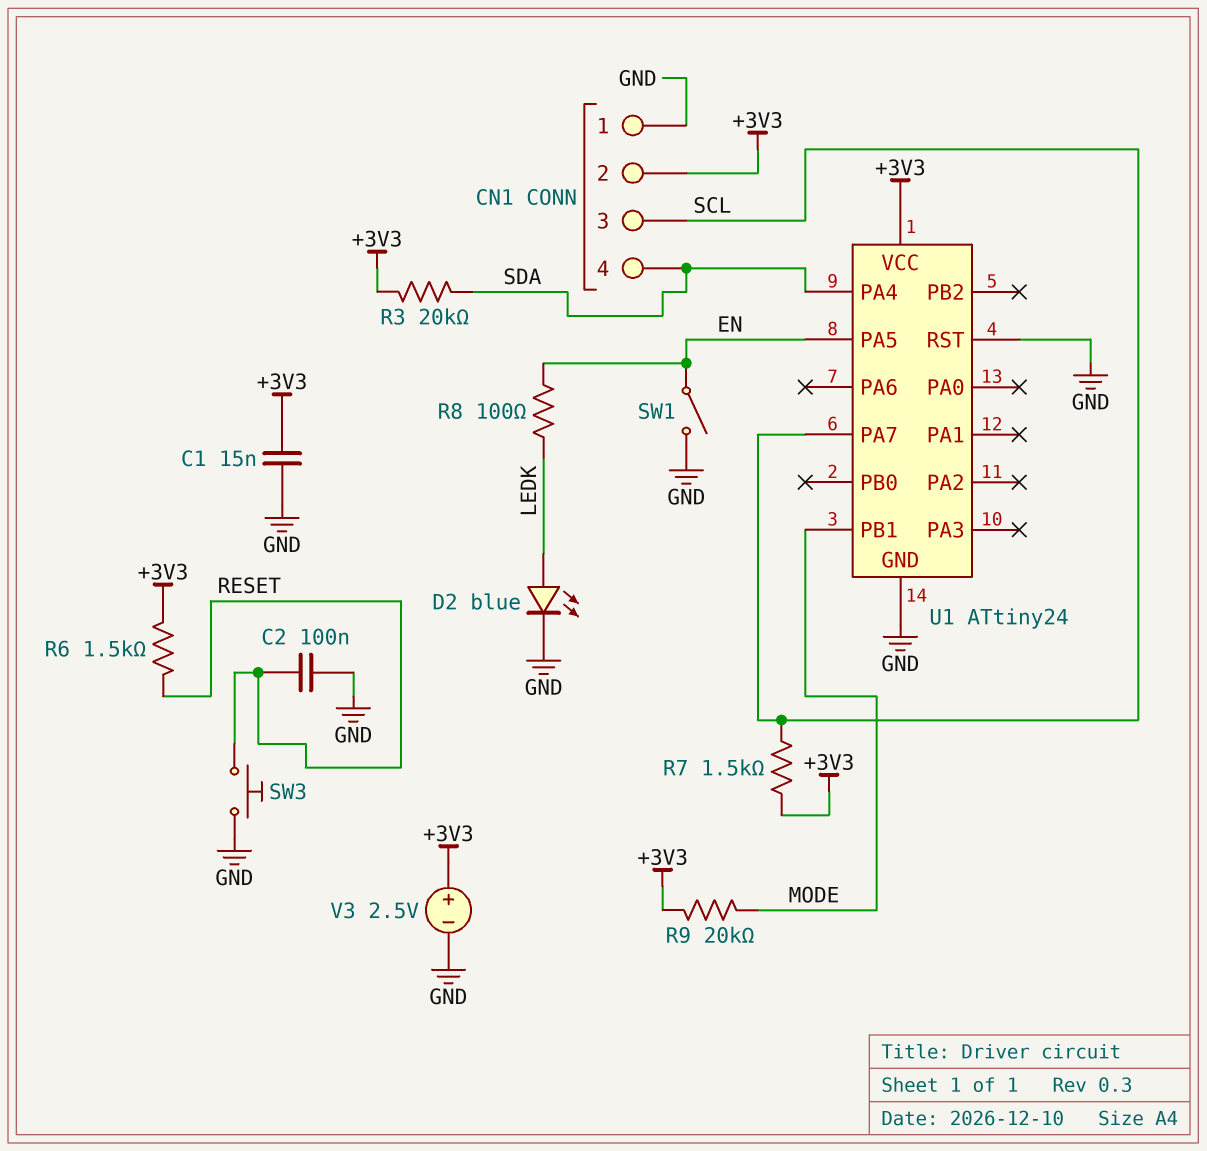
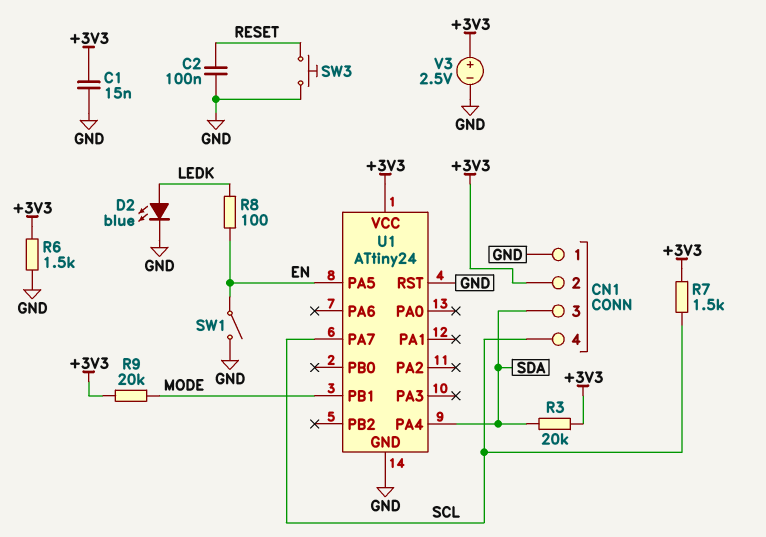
CN1 pin 3: SCL -> SDA
CN1 pin 4: SDA -> SCL
R6: 1.5k (+3V3, RESET) -> 1.5k (+3V3, GND)

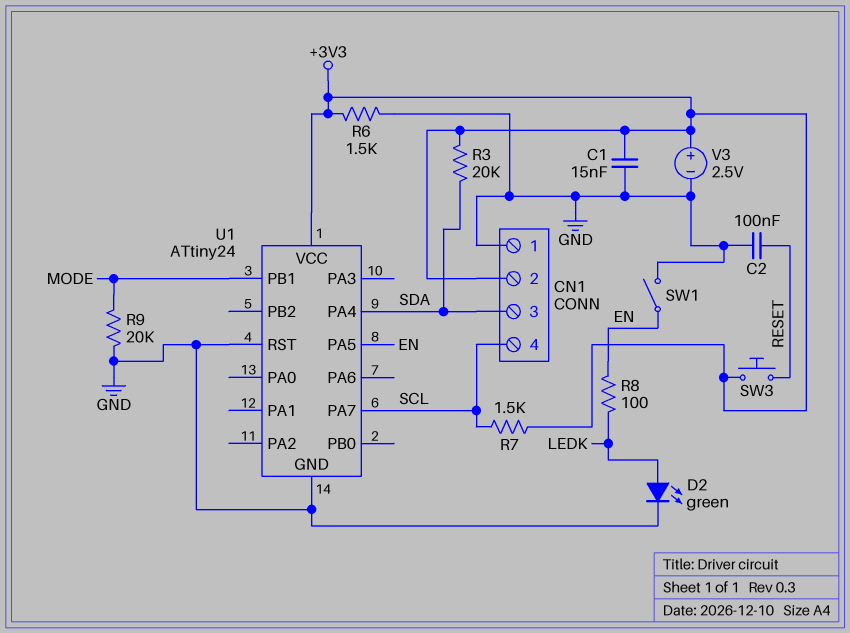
D2: LED blue (A LEDK, K GND) -> LED green (A LEDK, K GND)
R9: 20k (+3V3, MODE) -> 20k (GND, MODE)
SW3: button (GND, RESET) -> button (+3V3, RESET)

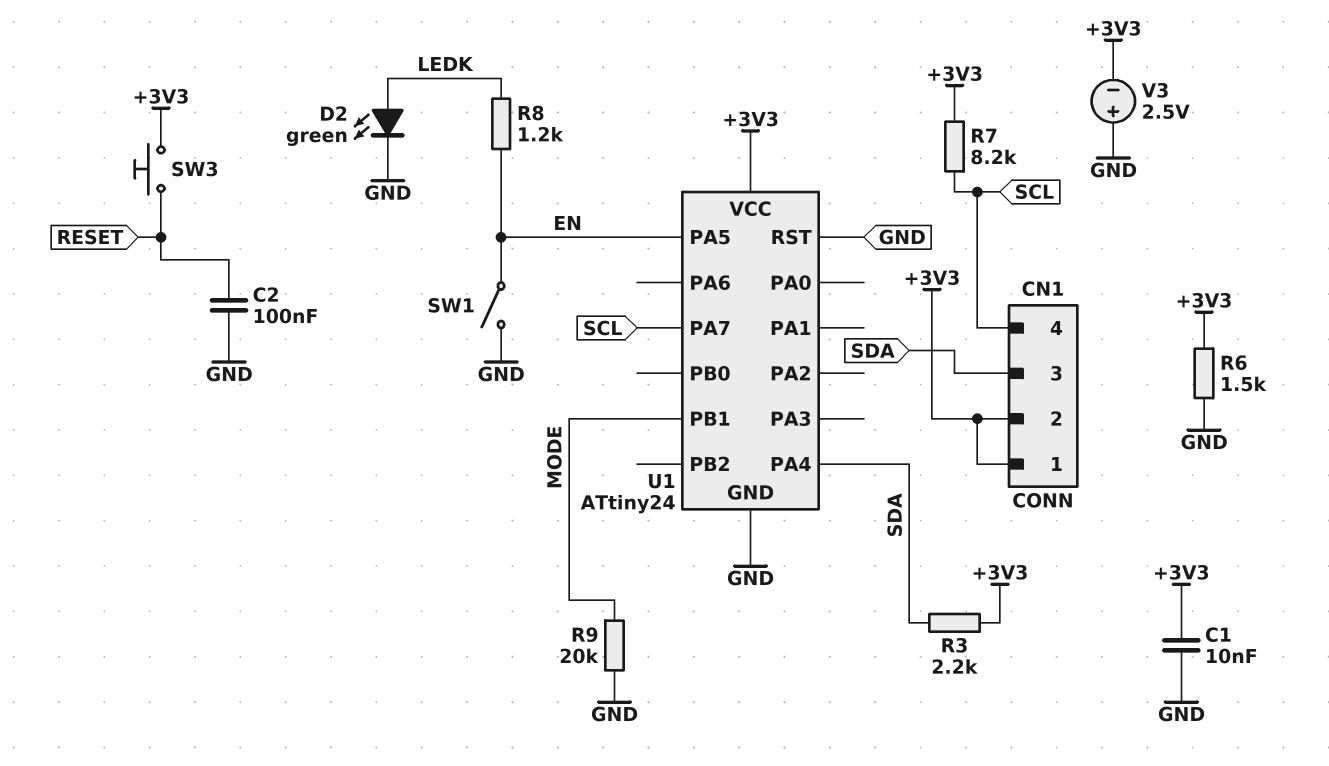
C1: 15nF (+3V3, GND) -> 10nF (+3V3, GND)
CN1 pin 1: GND -> +3V3
R3: 20k (+3V3, SDA) -> 2.2k (+3V3, SDA)
R7: 1.5k (+3V3, SCL) -> 8.2k (+3V3, SCL)
R8: 100 (EN, LEDK) -> 1.2k (EN, LEDK)
V3: 2.5V (plus +3V3, minus GND) -> 2.5V (plus GND, minus +3V3)

